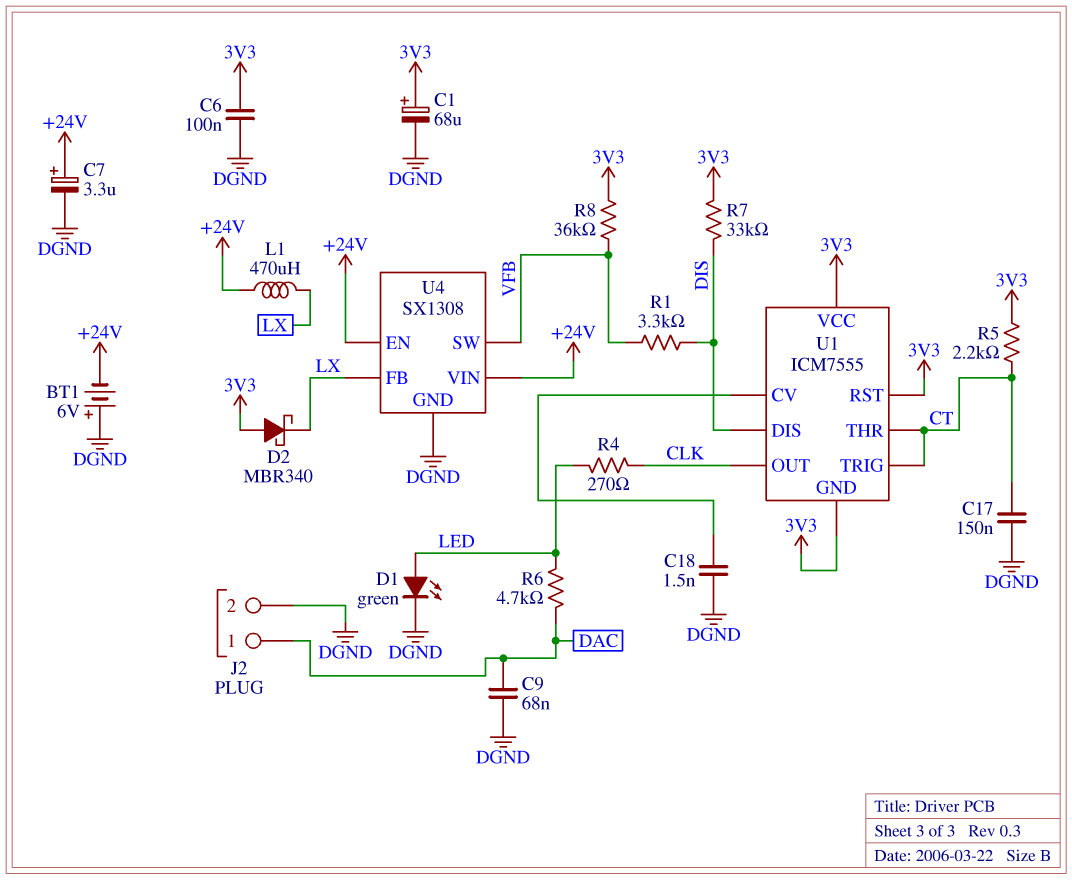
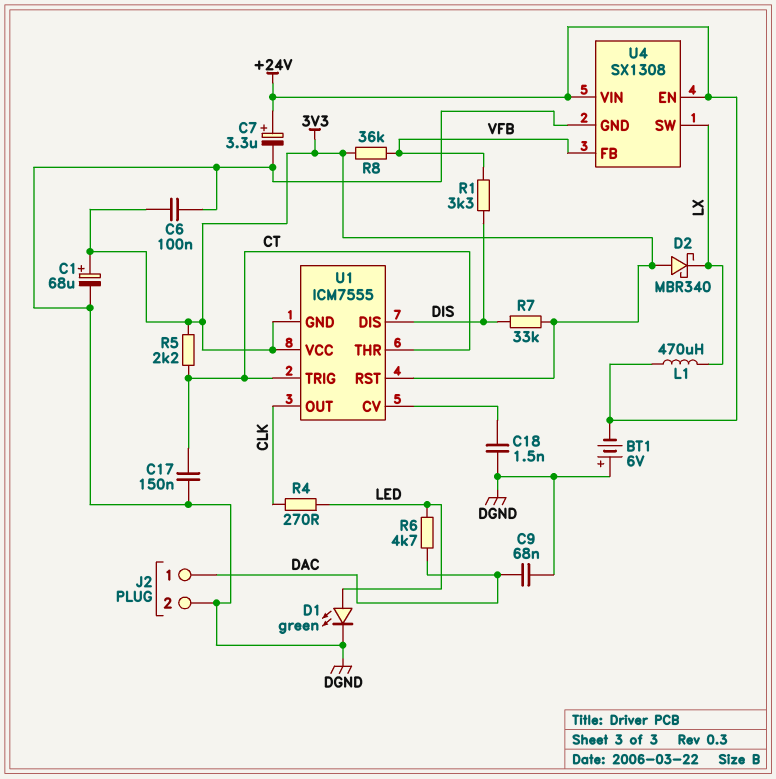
U4 pin FB: LX -> VFB
U4 pin SW: VFB -> LX

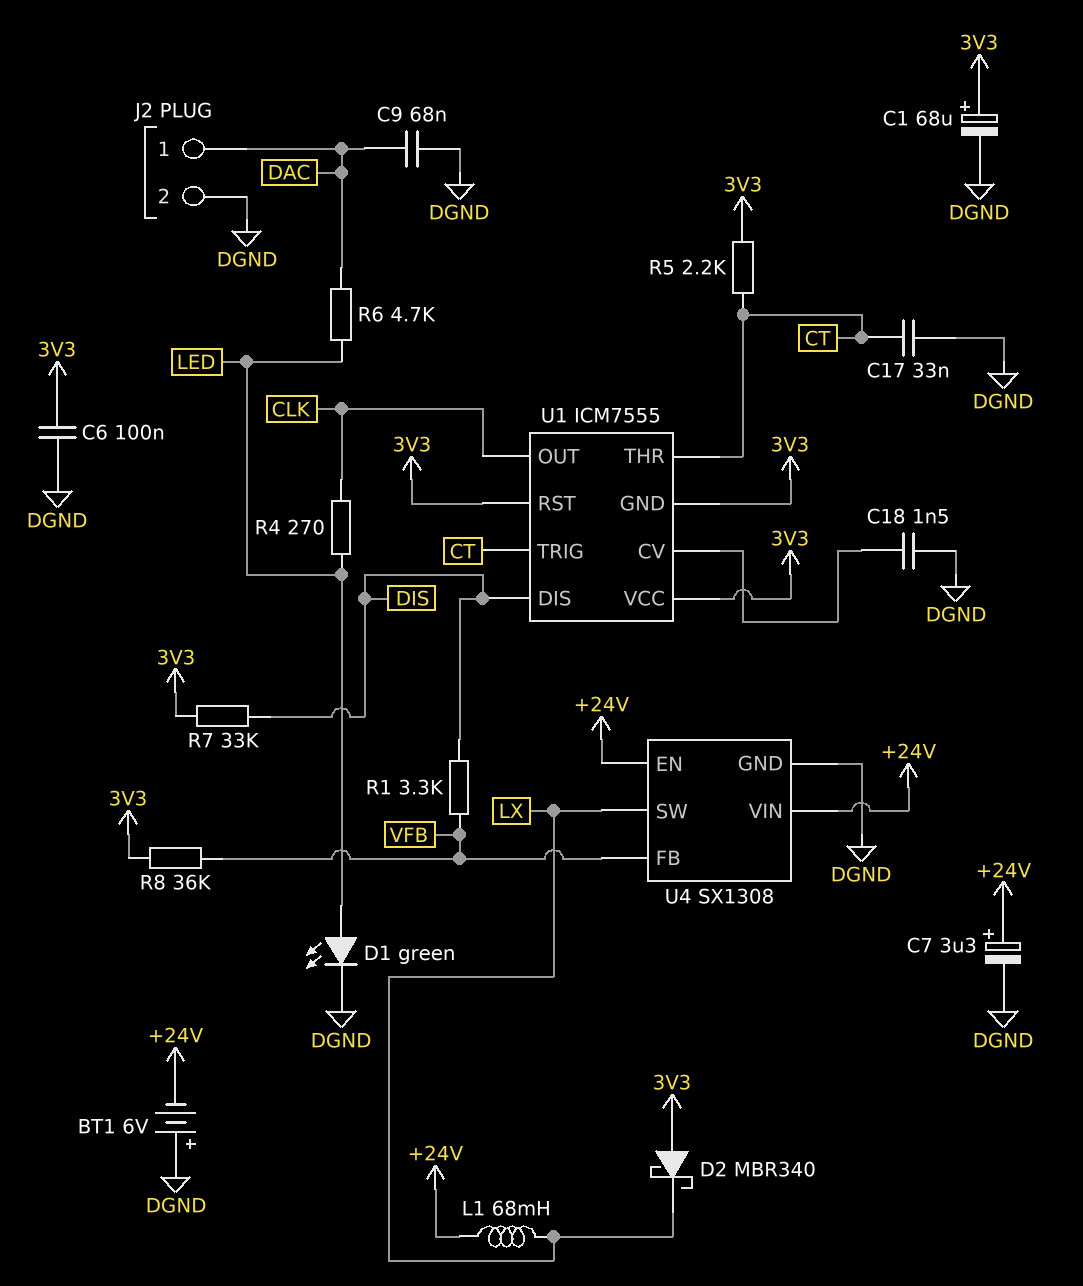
C17: 150nF (CT, DGND) -> 33nF (CT, DGND)
L1: 470uH (+24V, LX) -> 68mH (+24V, LX)

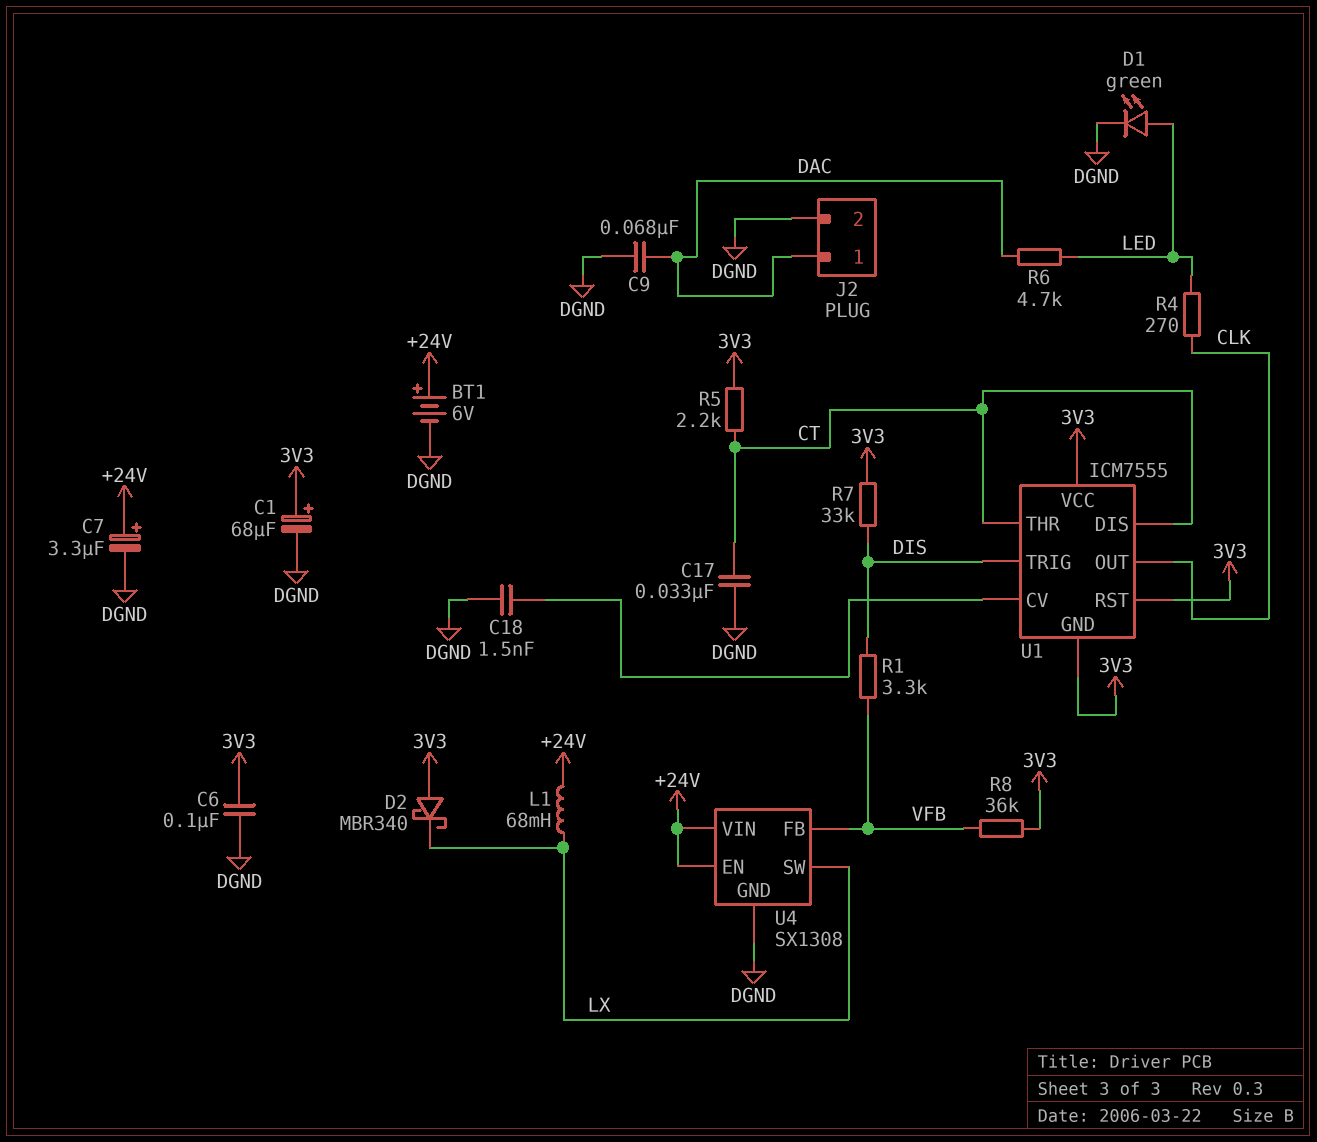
BT1: 6V (plus DGND, minus +24V) -> 6V (plus +24V, minus DGND)
U1 pin DIS: DIS -> CT
U1 pin TRIG: CT -> DIS

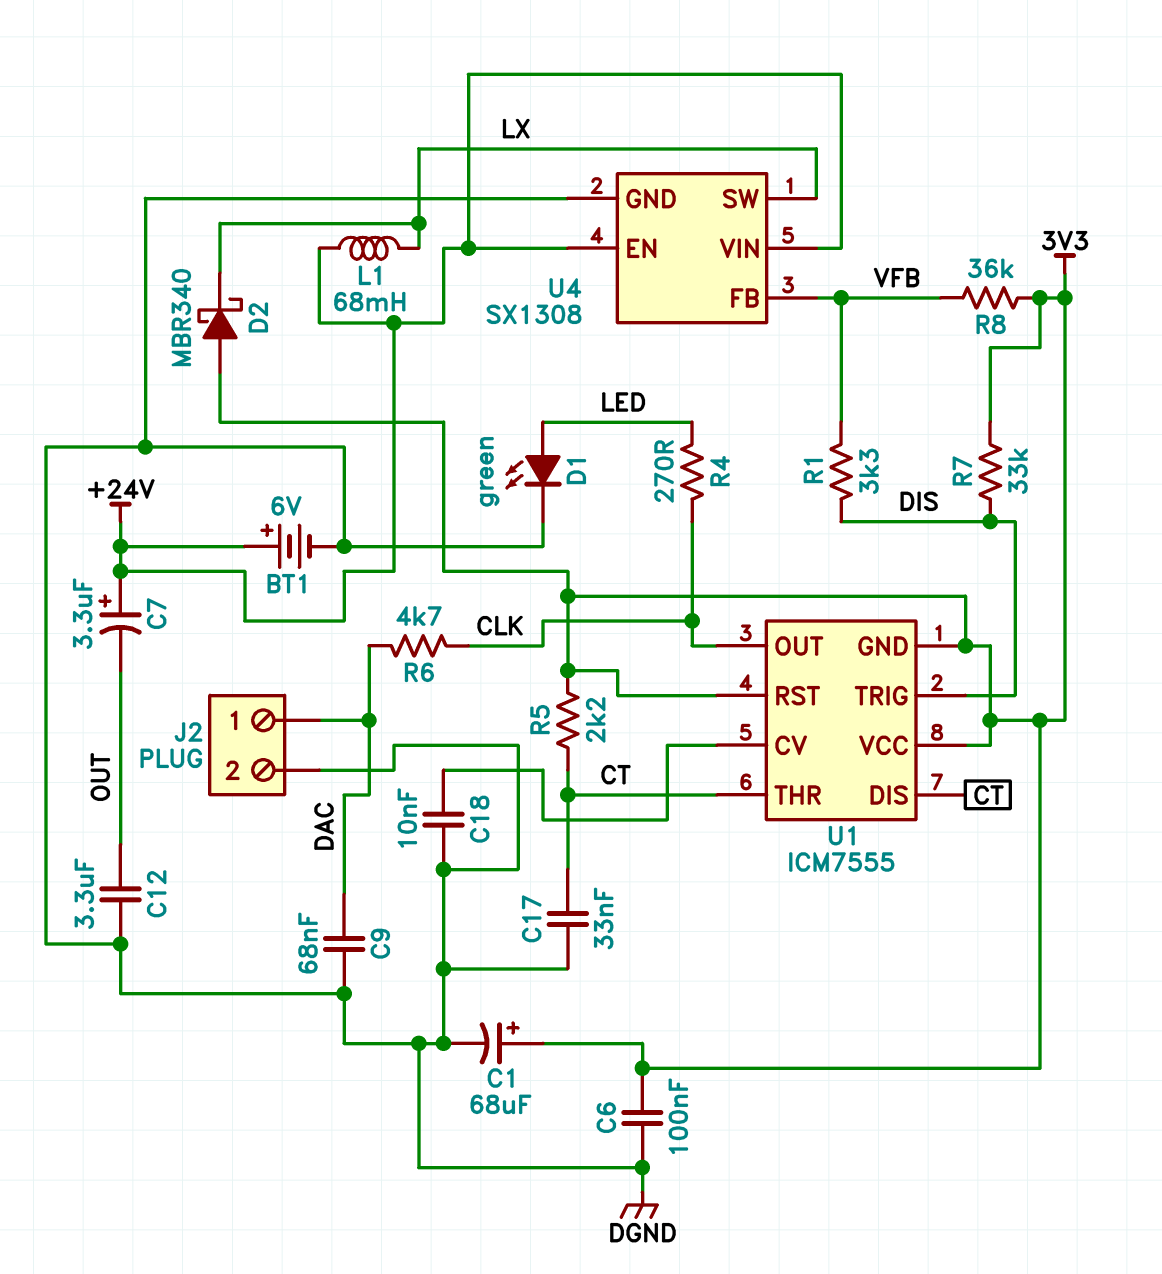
C7: 3.3uF (plus +24V, minus DGND) -> 3.3uF (plus +24V, minus OUT)
C12: none -> 3.3uF (DGND, OUT)
C18: 1.5nF (DGND, U1/CV) -> 10nF (DGND, U1/CV)
R6: 4.7k (DAC, LED) -> 4.7k (CLK, DAC)

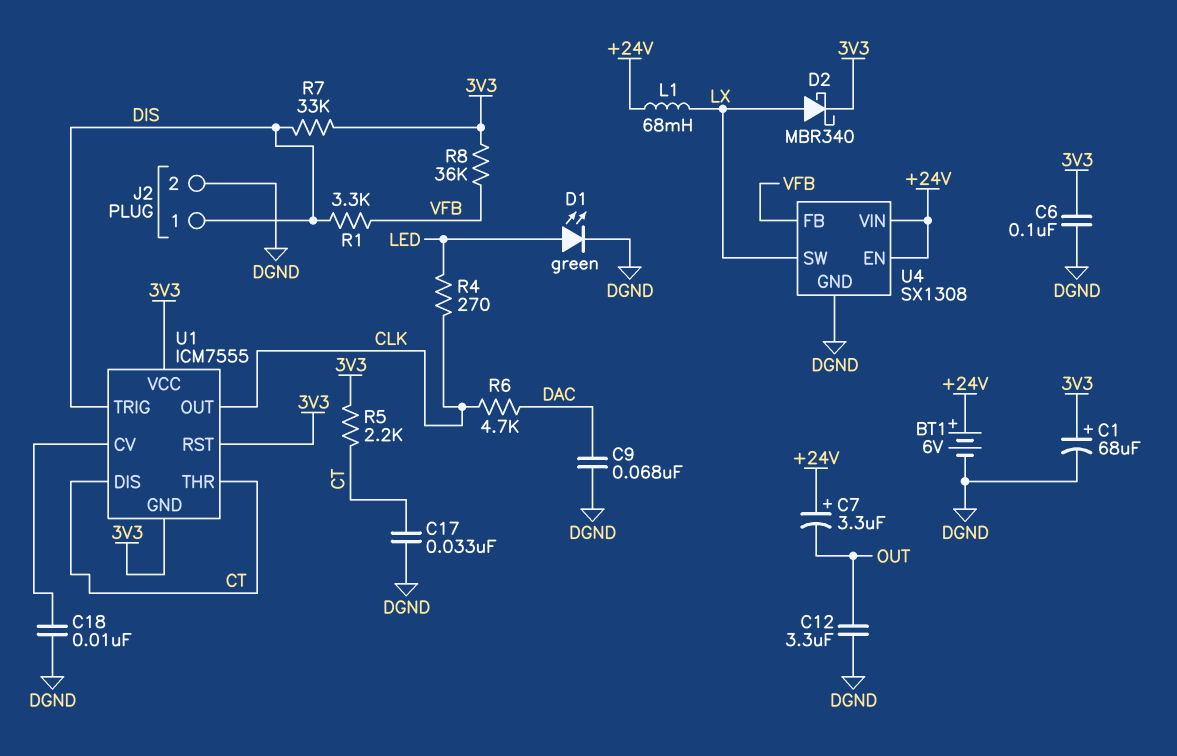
D2: schottky MBR340 (A 3V3, K LX) -> schottky MBR340 (A LX, K 3V3)
J2 pin 1: DAC -> DIS

